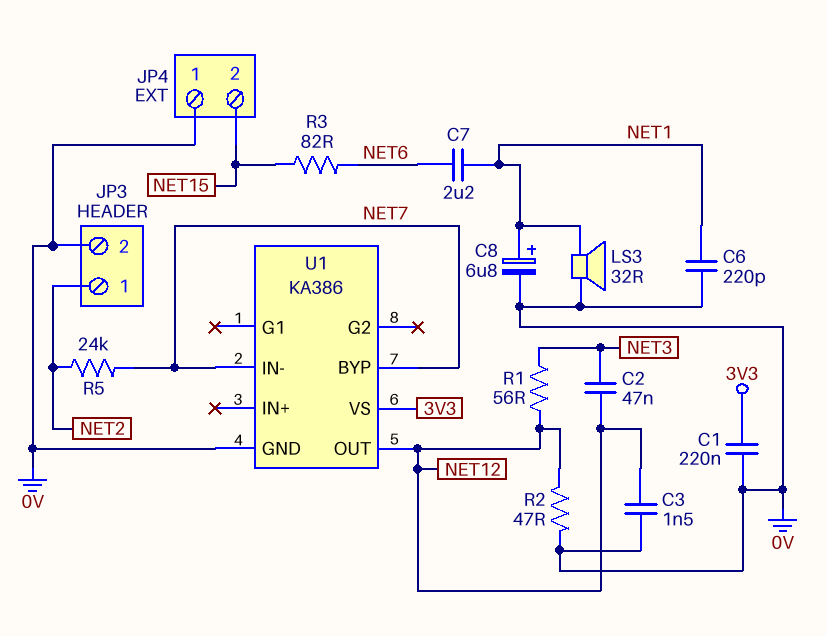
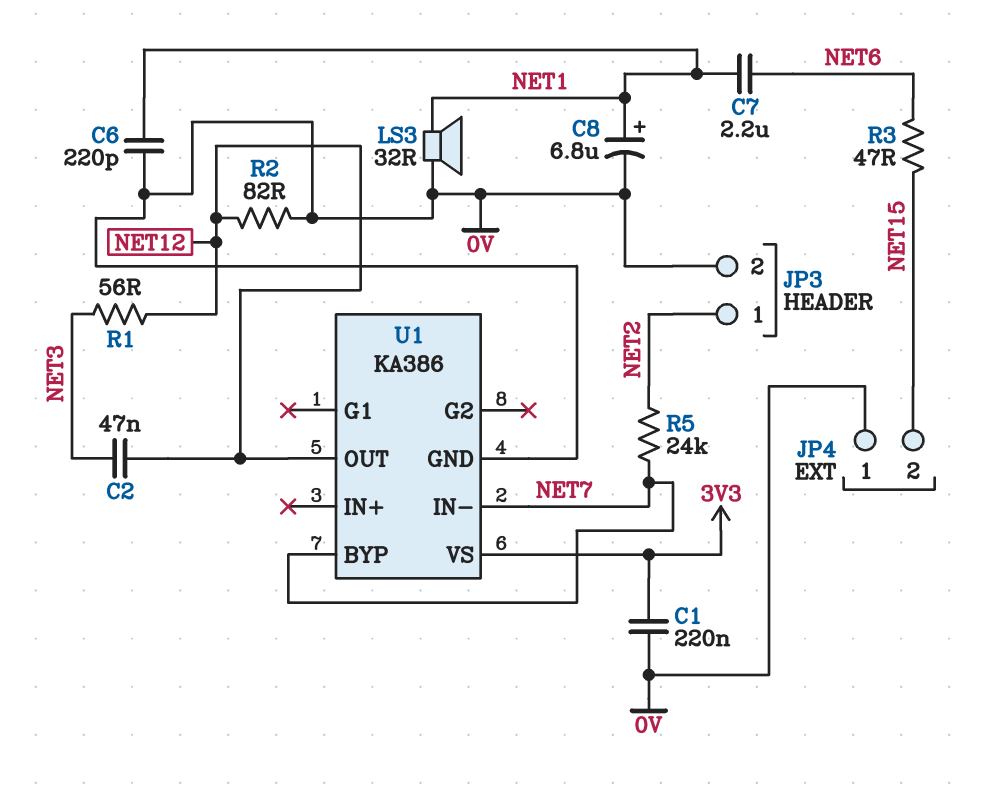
C3: 1.5nF (0V, NET12) -> none
R2: 47 (0V, NET12) -> 82 (0V, NET12)
R3: 82 (NET6, NET15) -> 47 (NET6, NET15)

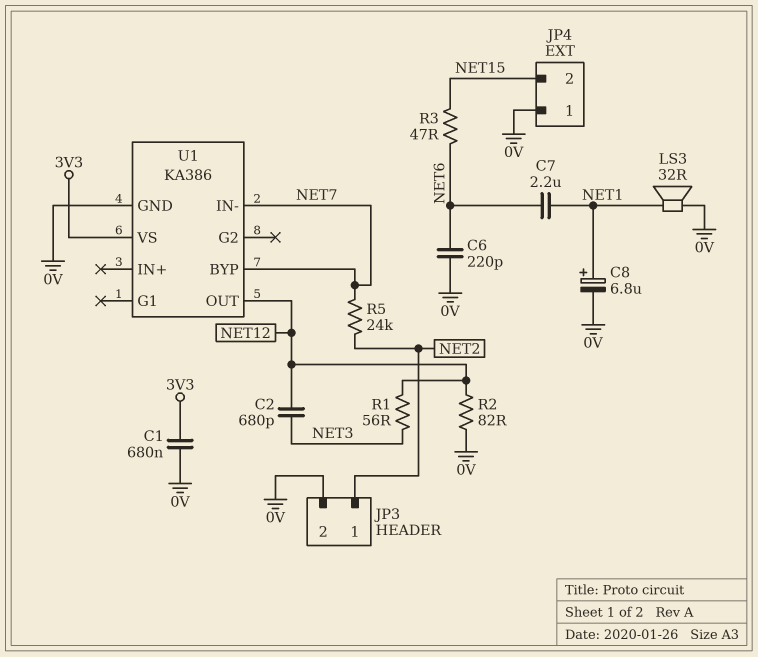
C1: 220nF (0V, 3V3) -> 680nF (0V, 3V3)
C2: 47nF (NET3, NET12) -> 680pF (NET3, NET12)
C6: 220pF (0V, NET1) -> 220pF (0V, NET6)

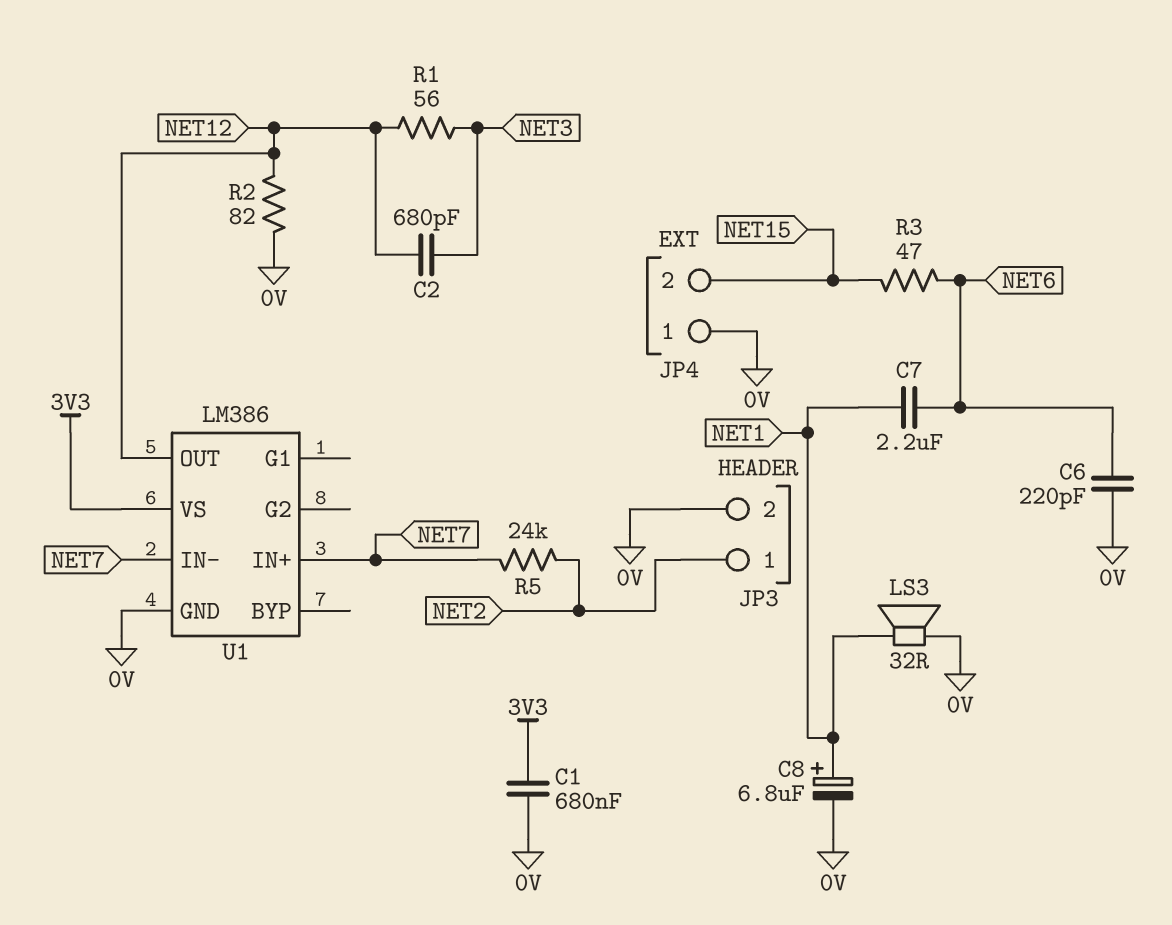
U1: KA386 -> LM386
U1 pin BYP: NET7 -> none
U1 pin IN+: none -> NET7

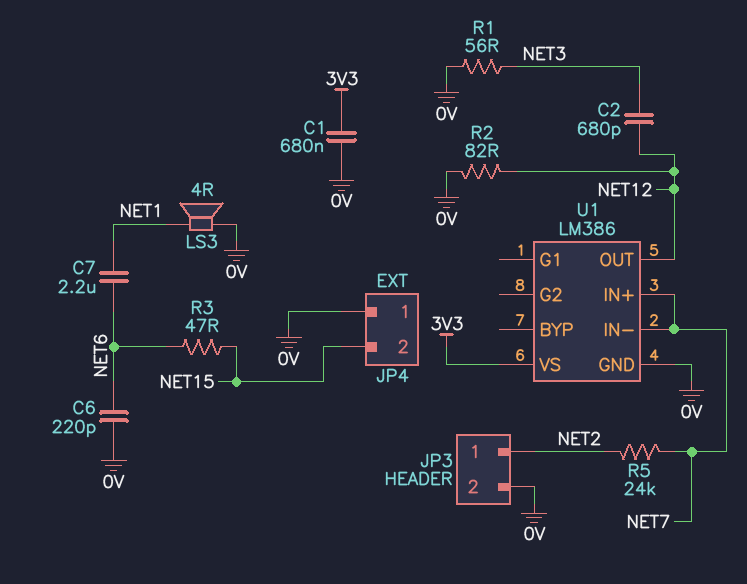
C8: 6.8uF (plus NET1, minus 0V) -> none
LS3: speaker 32R (0V, NET1) -> speaker 4R (0V, NET1)
R1: 56 (NET3, NET12) -> 56 (0V, NET3)

